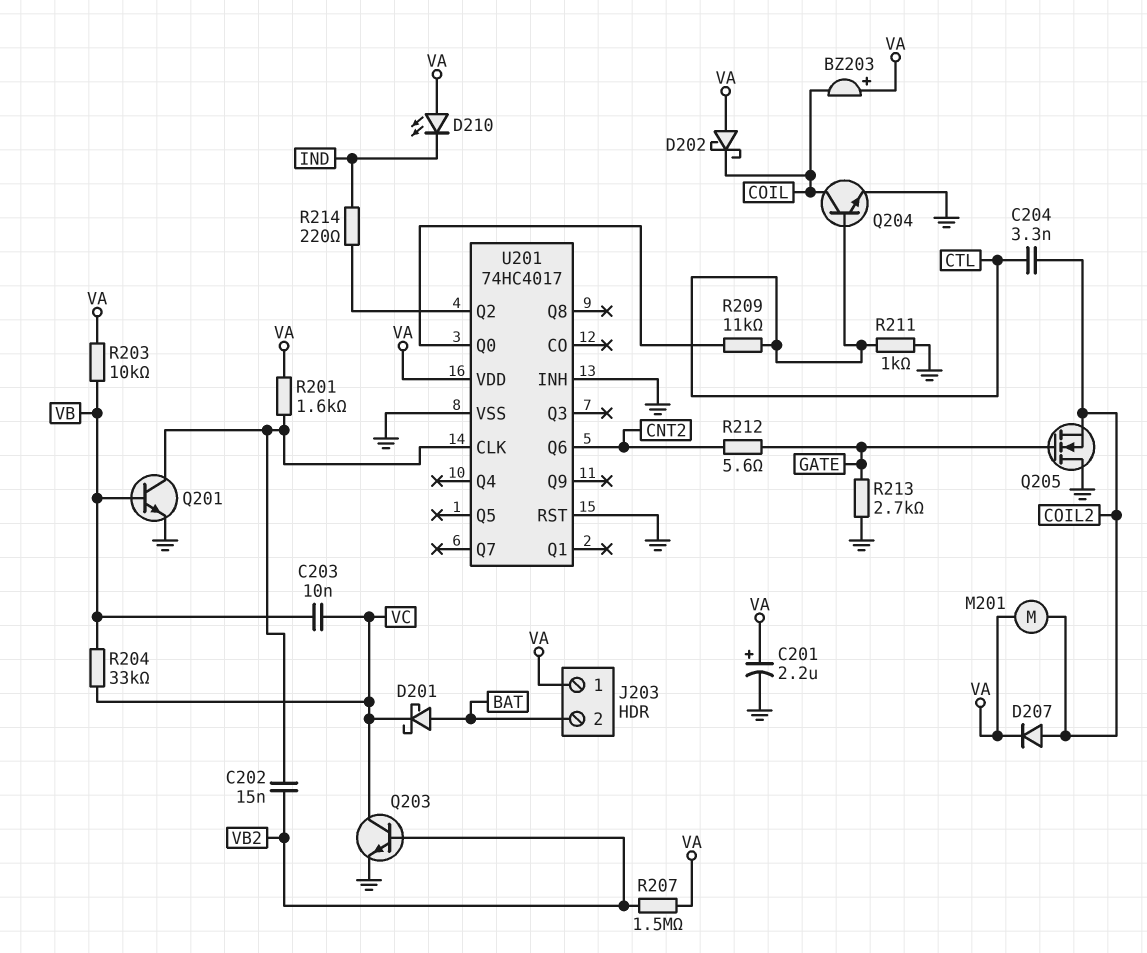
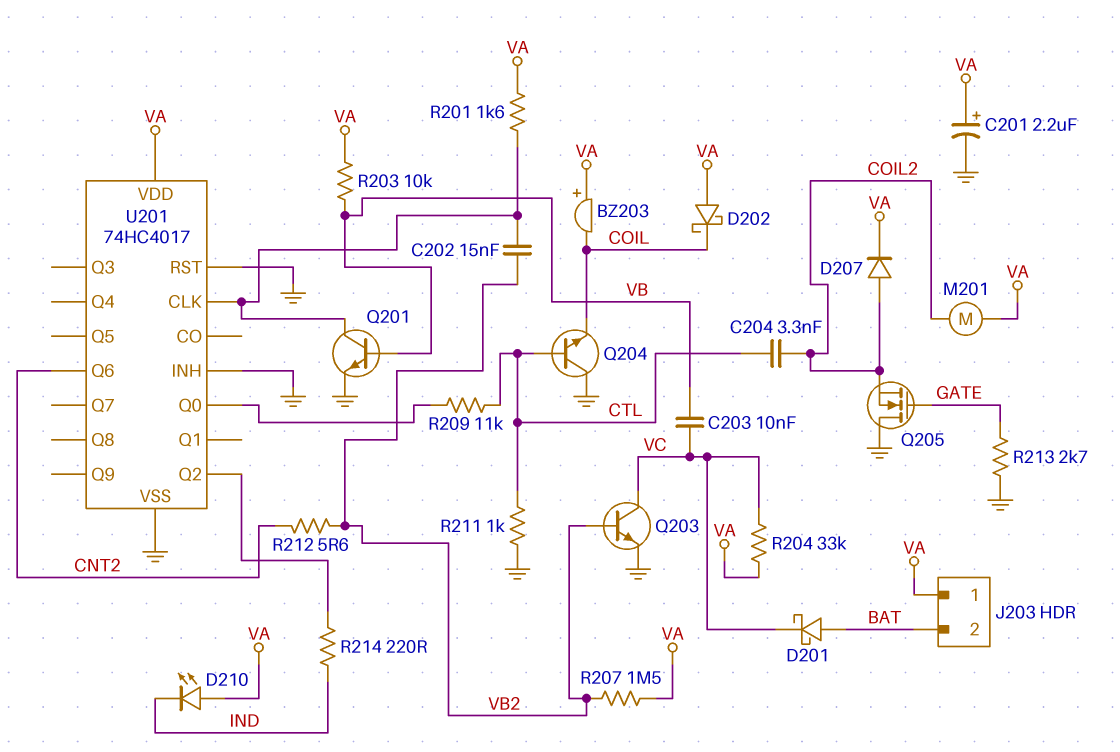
Q204: NPN (B CTL, C COIL, E GND) -> NPN (B CTL, C GND, E COIL)
R204: 33k (VB, VC) -> 33k (VA, VC)
R212: 5.6 (CNT2, GATE) -> 5.6 (CNT2, VB2)

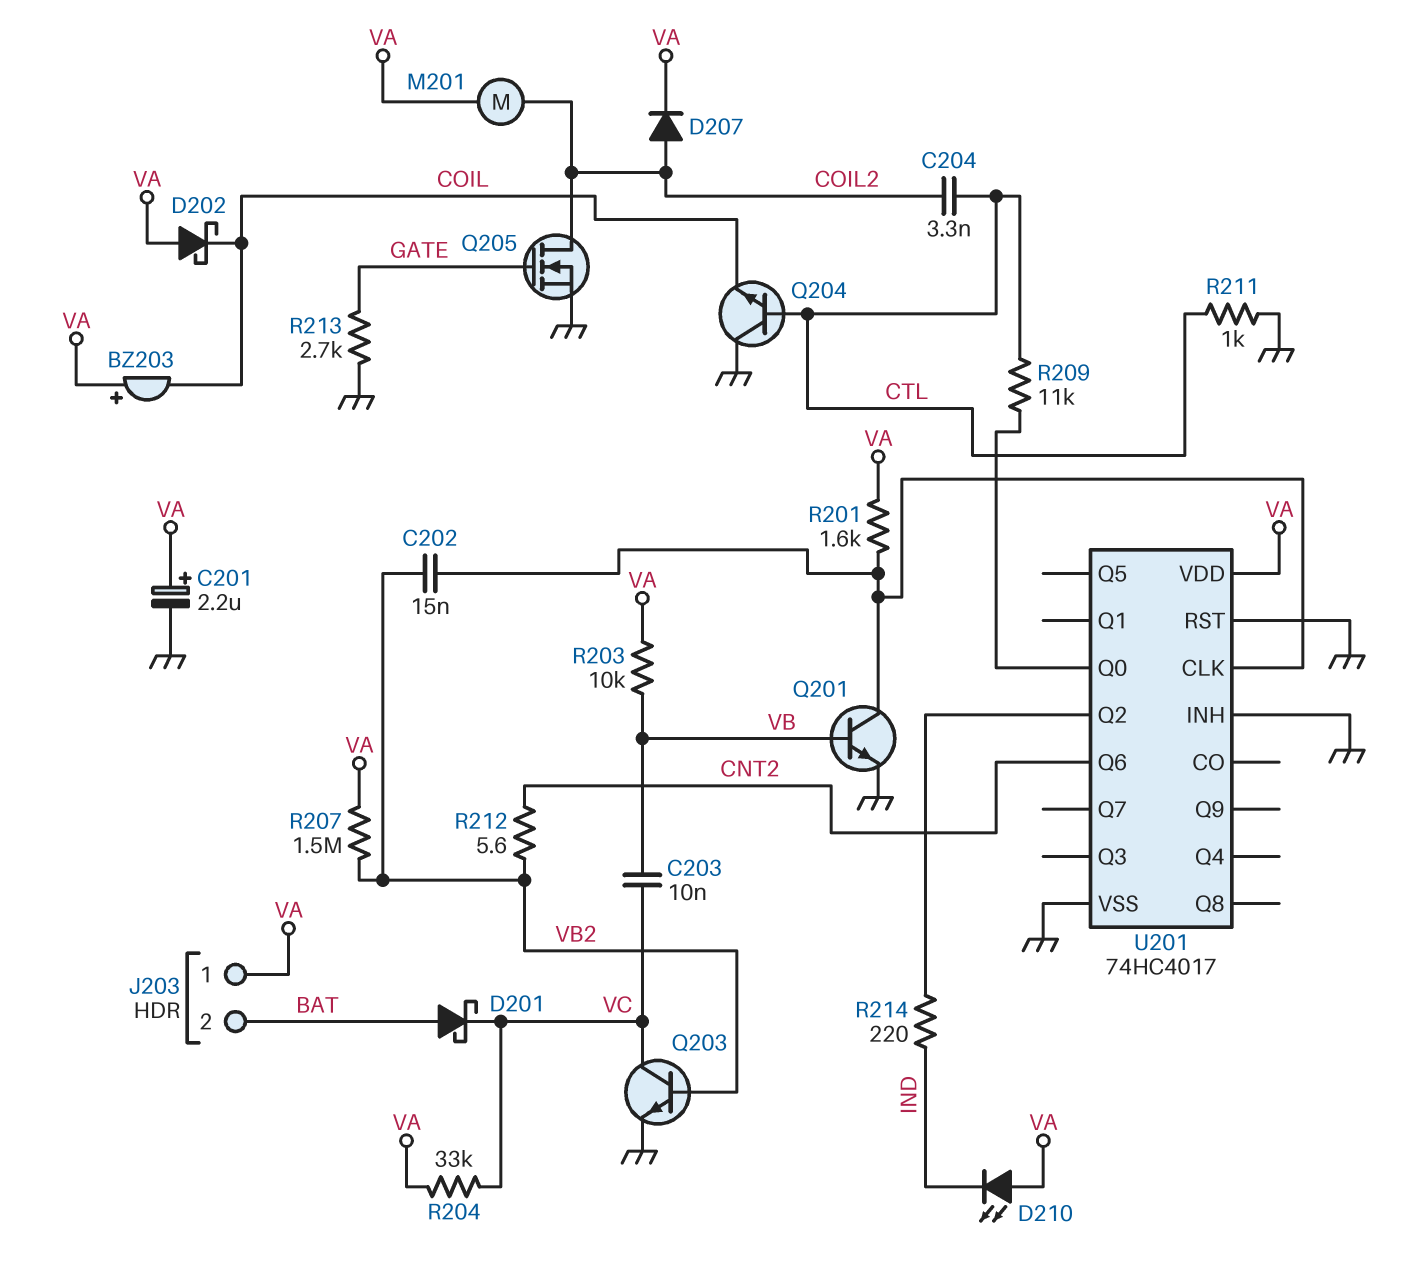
Q205: NMOS (G GATE, D GND, S COIL2) -> NMOS (G GATE, D COIL2, S GND)

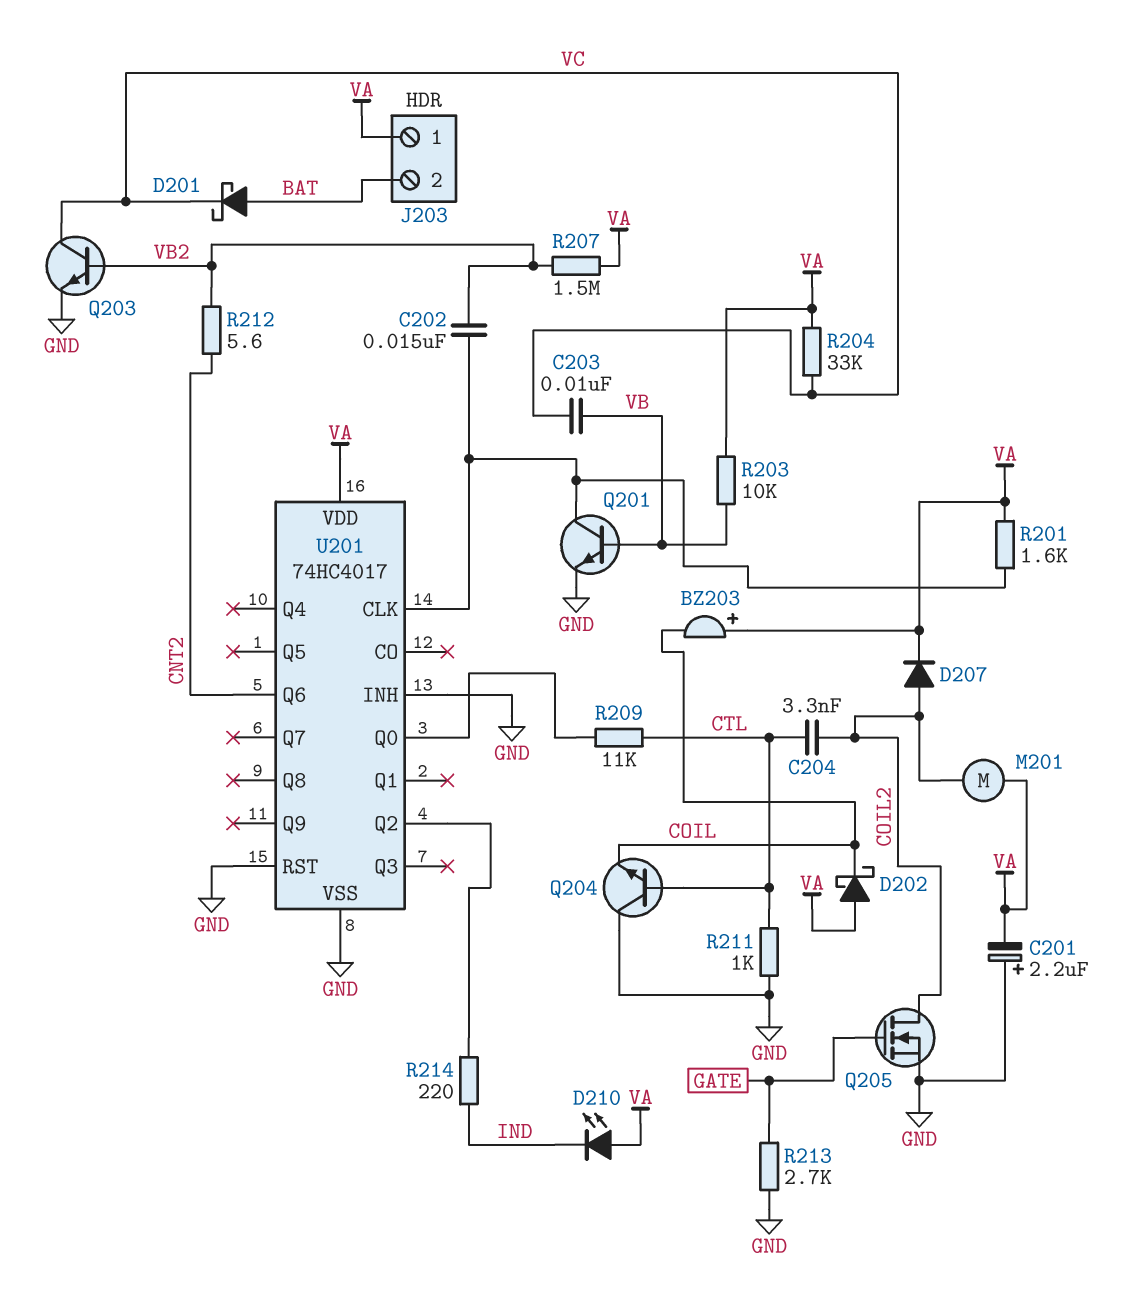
C201: 2.2uF (plus VA, minus GND) -> 2.2uF (plus GND, minus VA)

